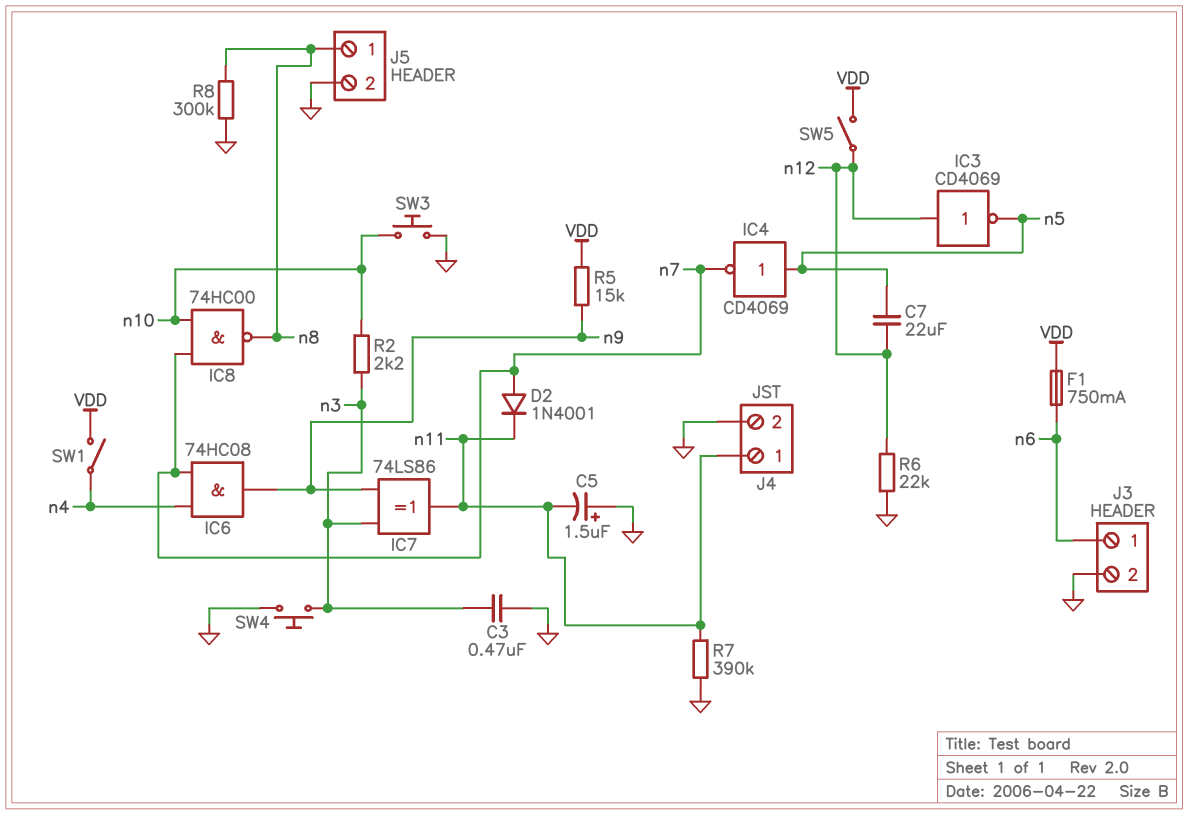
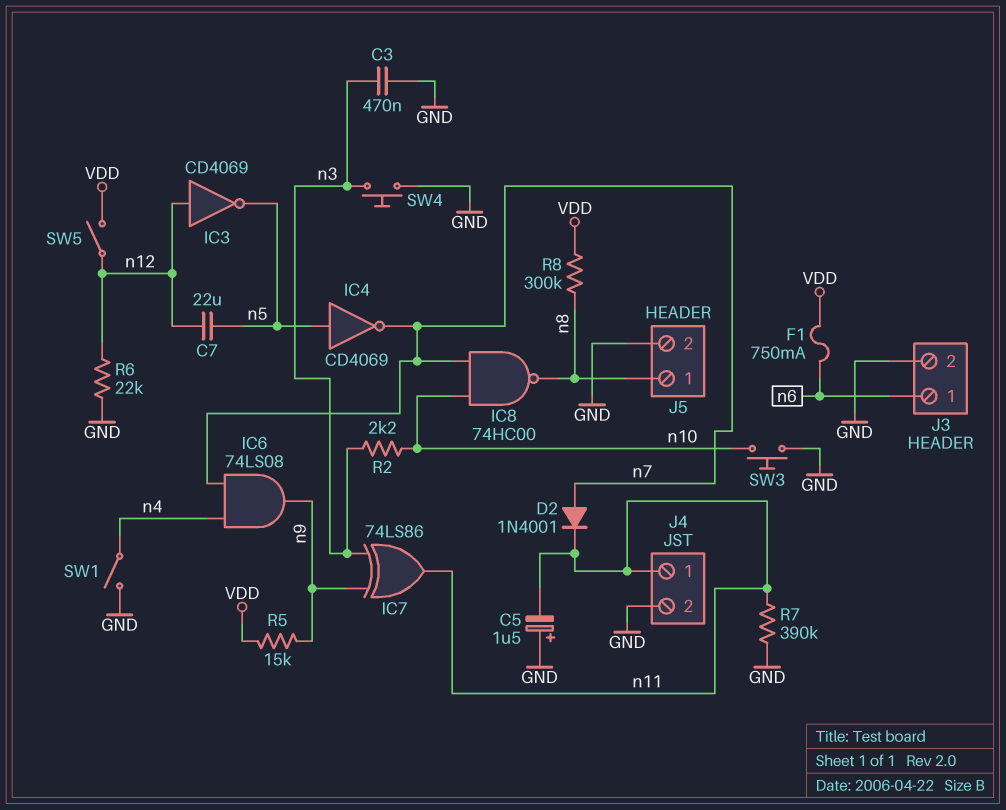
IC6: AND 74HC08 (in n4, in n7, out n9) -> AND 74LS08 (in n4, in n7, out n9)
R8: 300k (GND, n8) -> 300k (VDD, n8)
SW1: switch (VDD, n4) -> switch (GND, n4)

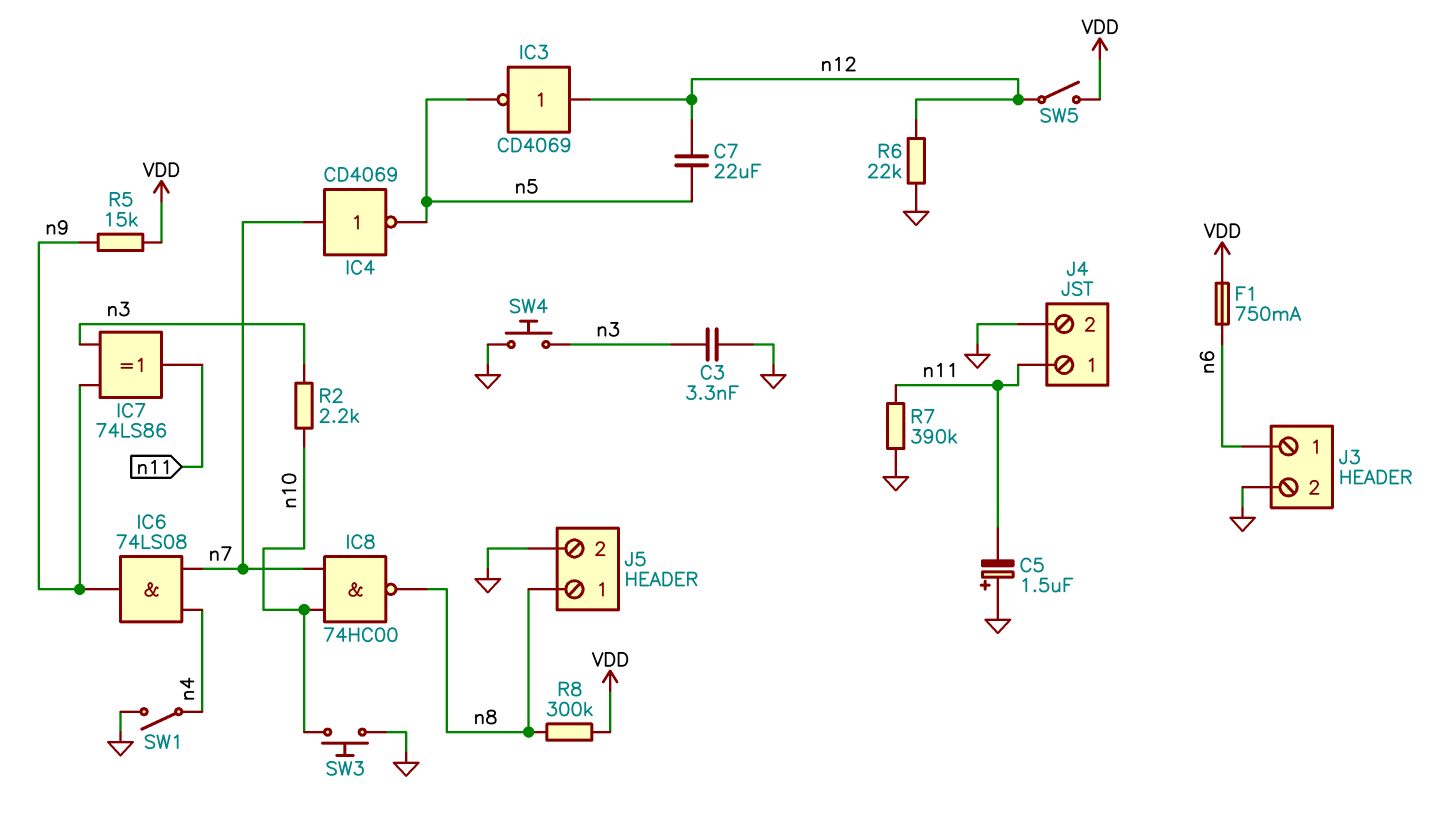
C3: 470nF (GND, n3) -> 3.3nF (GND, n3)
D2: diode 1N4001 (A n7, K n11) -> none
IC4: NOT CD4069 (in n5, out n7) -> NOT CD4069 (in n7, out n5)

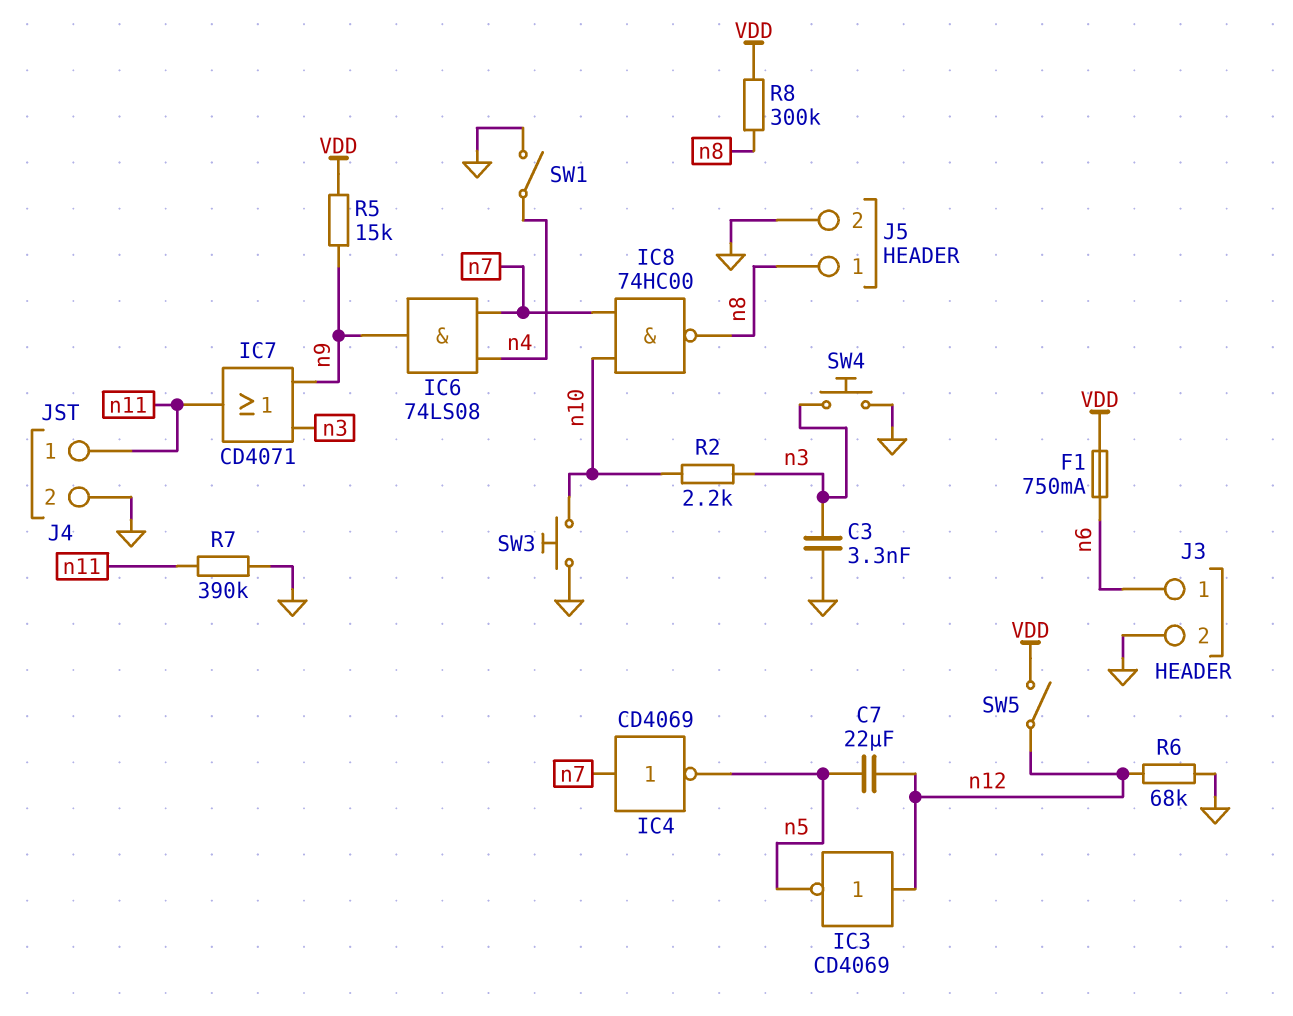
C5: 1.5uF (plus GND, minus n11) -> none
IC7: XOR 74LS86 (in n3, in n9, out n11) -> OR CD4071 (in n3, in n9, out n11)
R6: 22k (GND, n12) -> 68k (GND, n12)

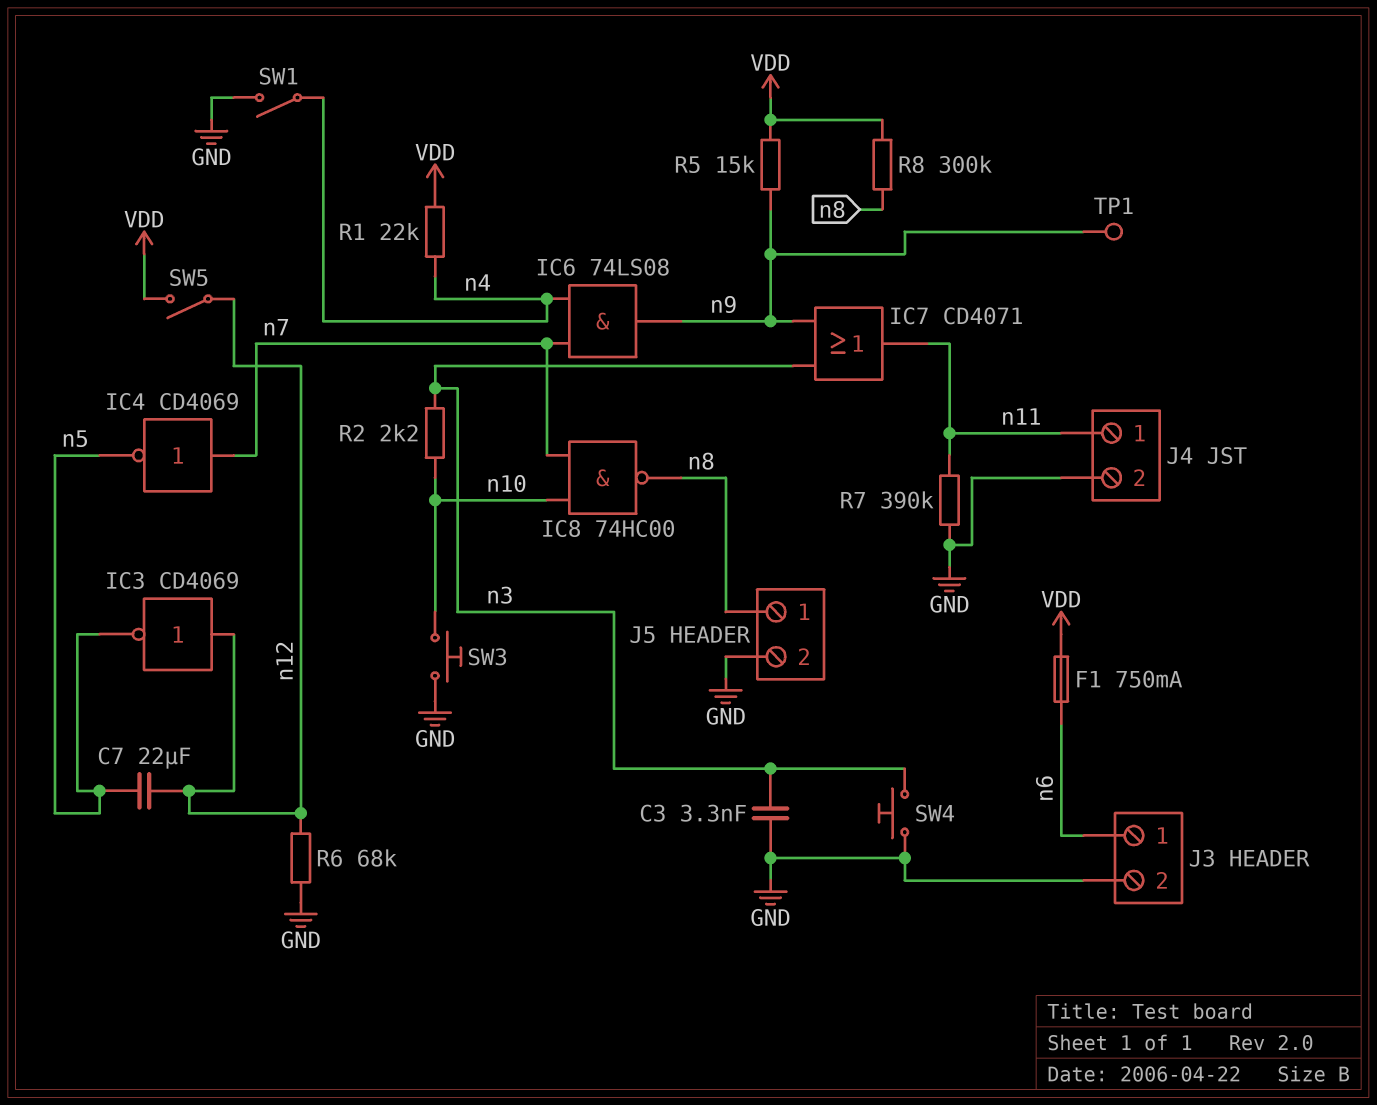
R1: none -> 22k (VDD, n4)
TP1: none -> test point (n9)

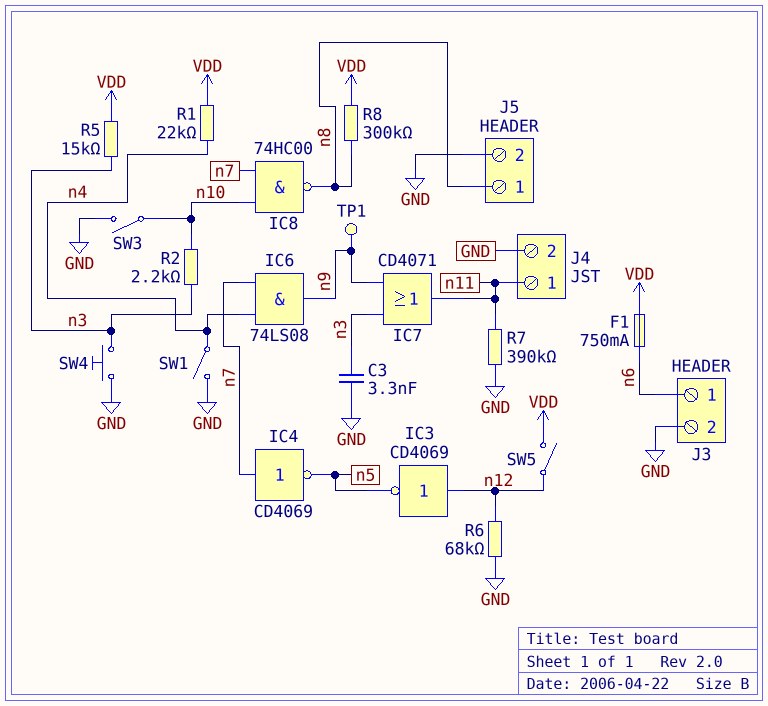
C7: 22uF (n5, n12) -> none
R5: 15k (VDD, n9) -> 15k (VDD, n3)
SW3: button (GND, n10) -> switch (GND, n10)

